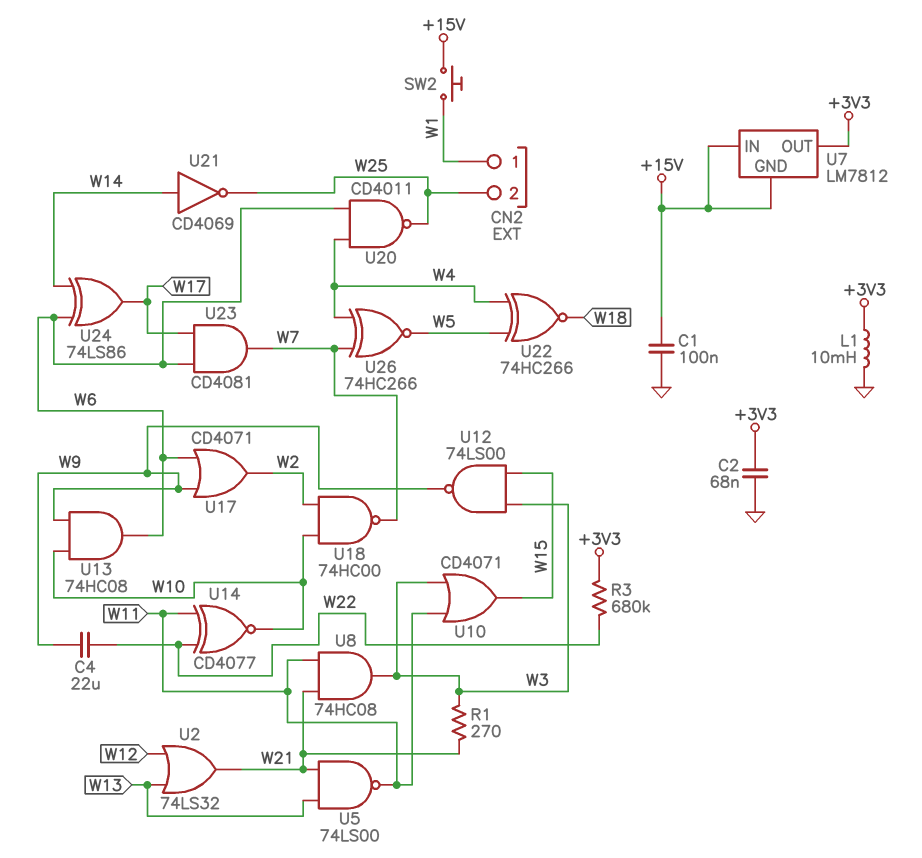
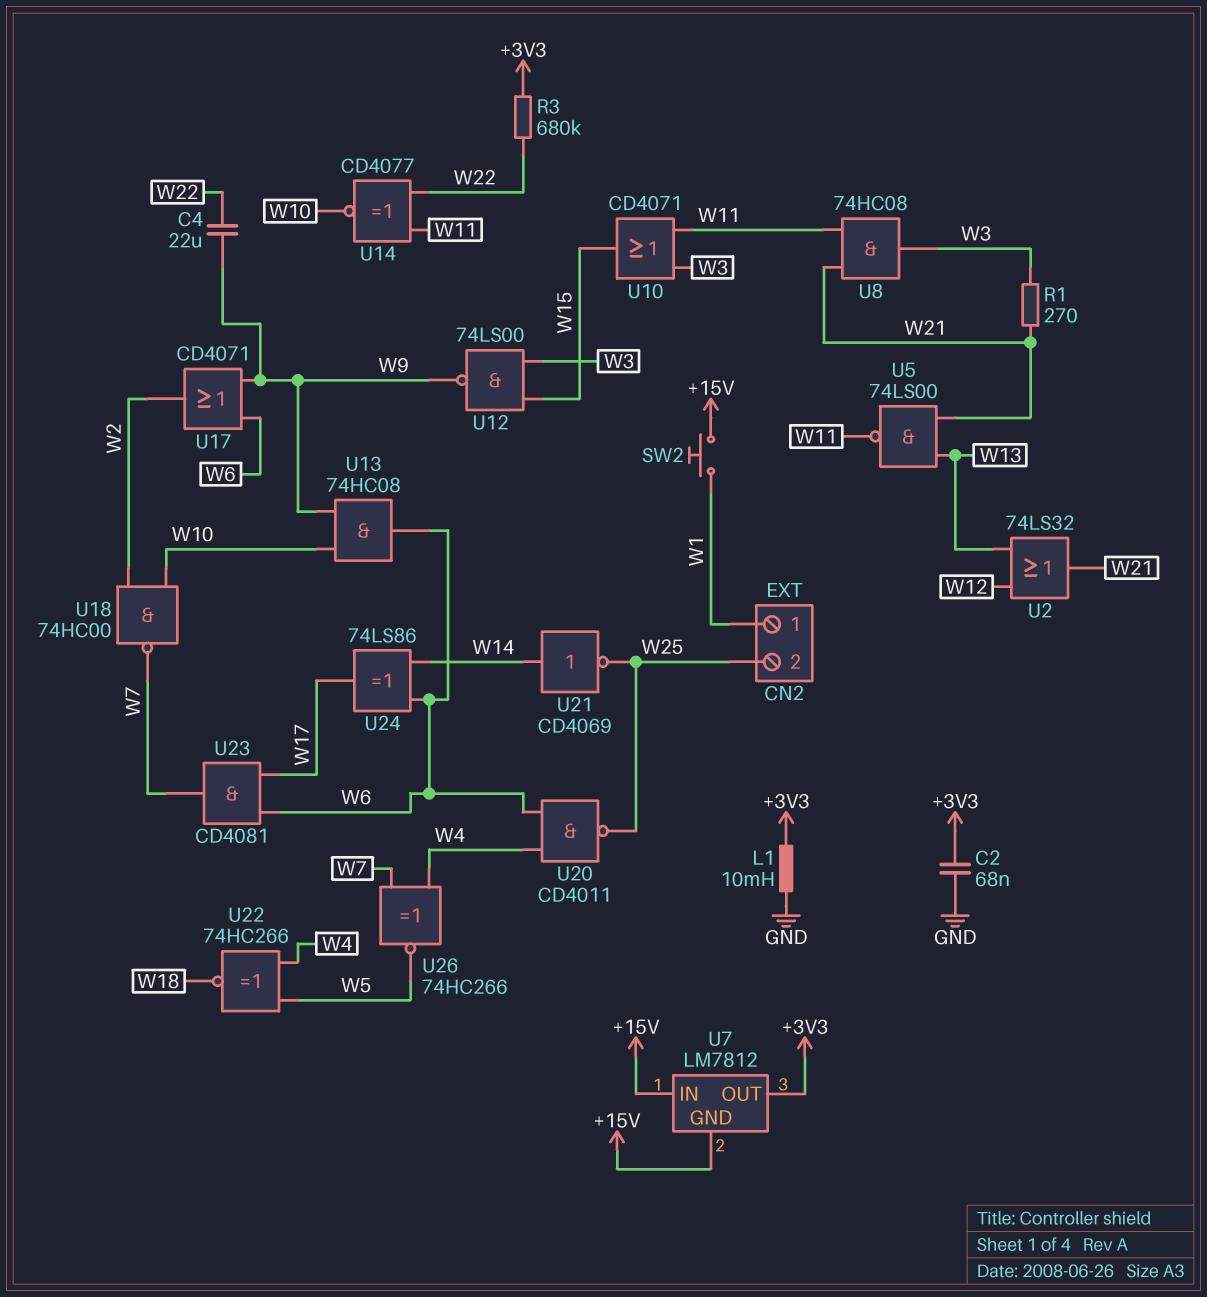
C1: 100nF (+15V, GND) -> none

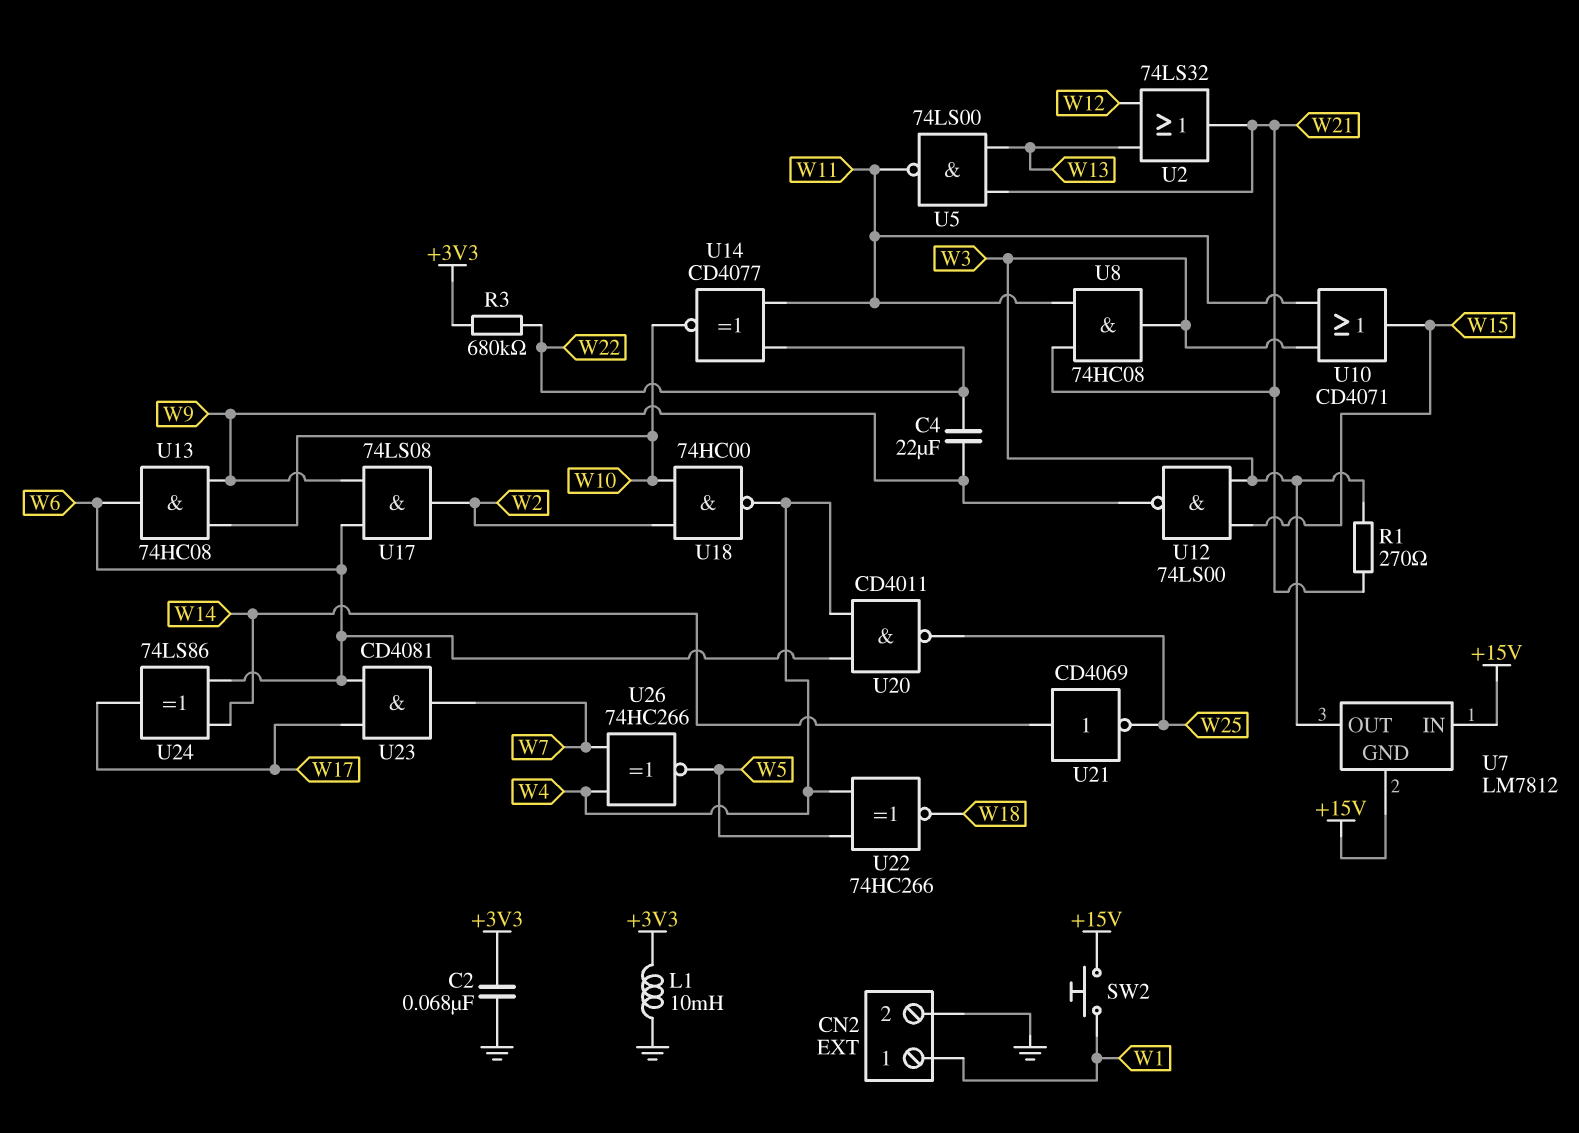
CN2 pin 2: W25 -> GND
U7 pin OUT: +3V3 -> W3
U17: OR CD4071 (in W6, in W9, out W2) -> AND 74LS08 (in W6, in W9, out W2)
U18: NAND 74HC00 (in W2, in W10, out W7) -> NAND 74HC00 (in W2, in W10, out W4)

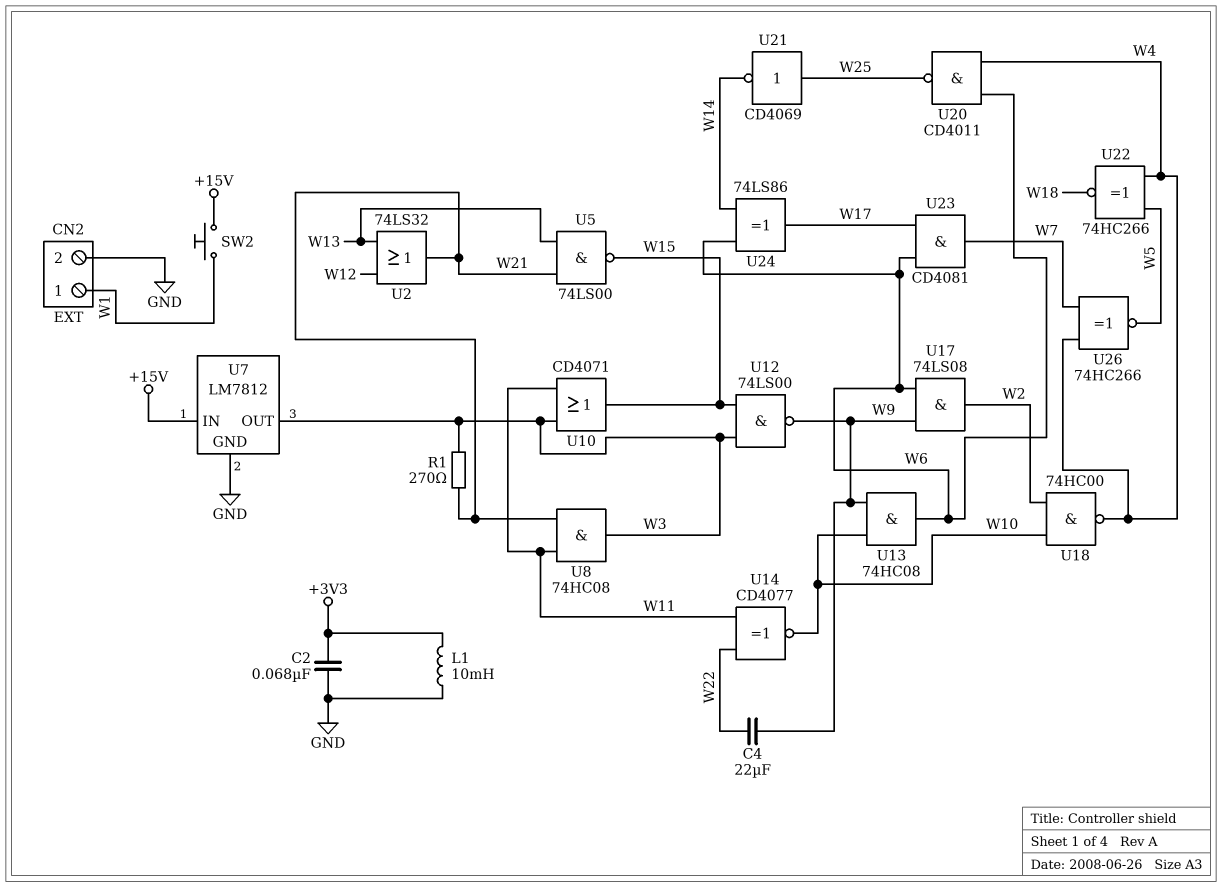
R3: 680k (+3V3, W22) -> none
U5: NAND 74LS00 (in W13, in W21, out W11) -> NAND 74LS00 (in W13, in W21, out W15)
U7 pin GND: +15V -> GND
U21: NOT CD4069 (in W14, out W25) -> NOT CD4069 (in W25, out W14)

